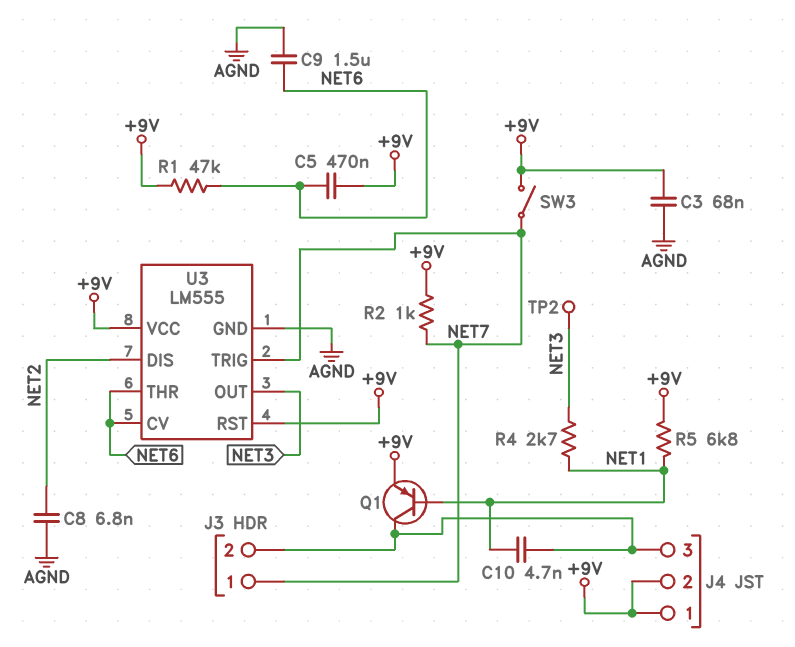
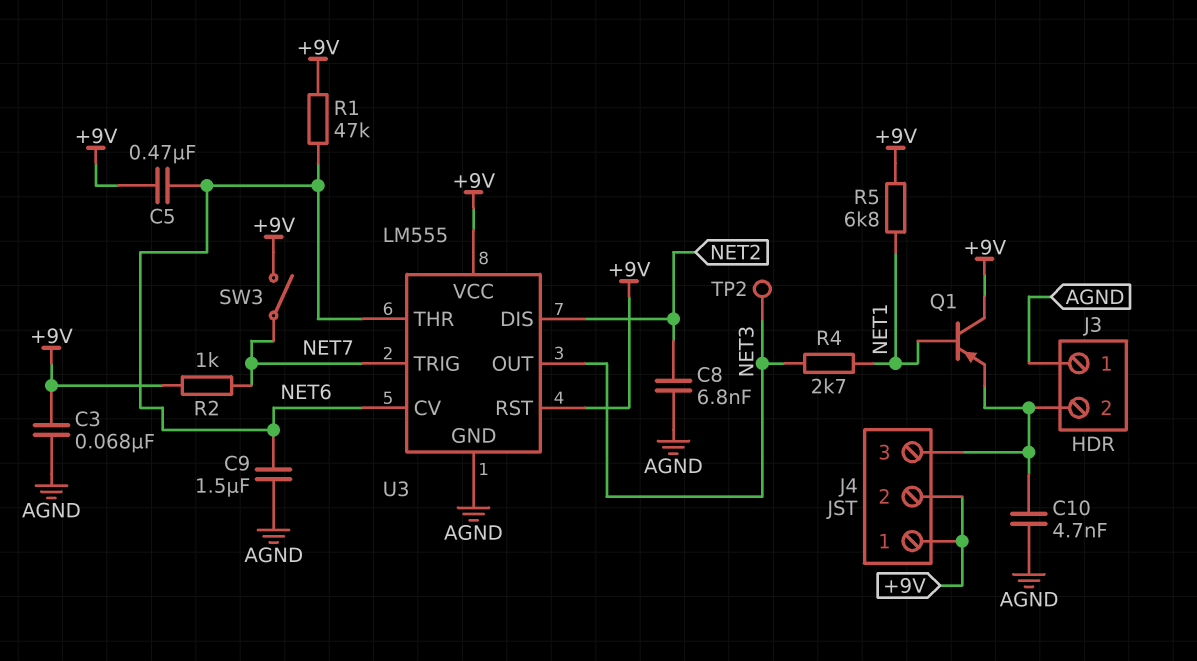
C10: 4.7nF (J3/2, NET1) -> 4.7nF (AGND, J3/2)
J3 pin 1: NET7 -> AGND
Q1: PNP (B NET1, C J3/2, E +9V) -> PNP (B NET1, C +9V, E J3/2)

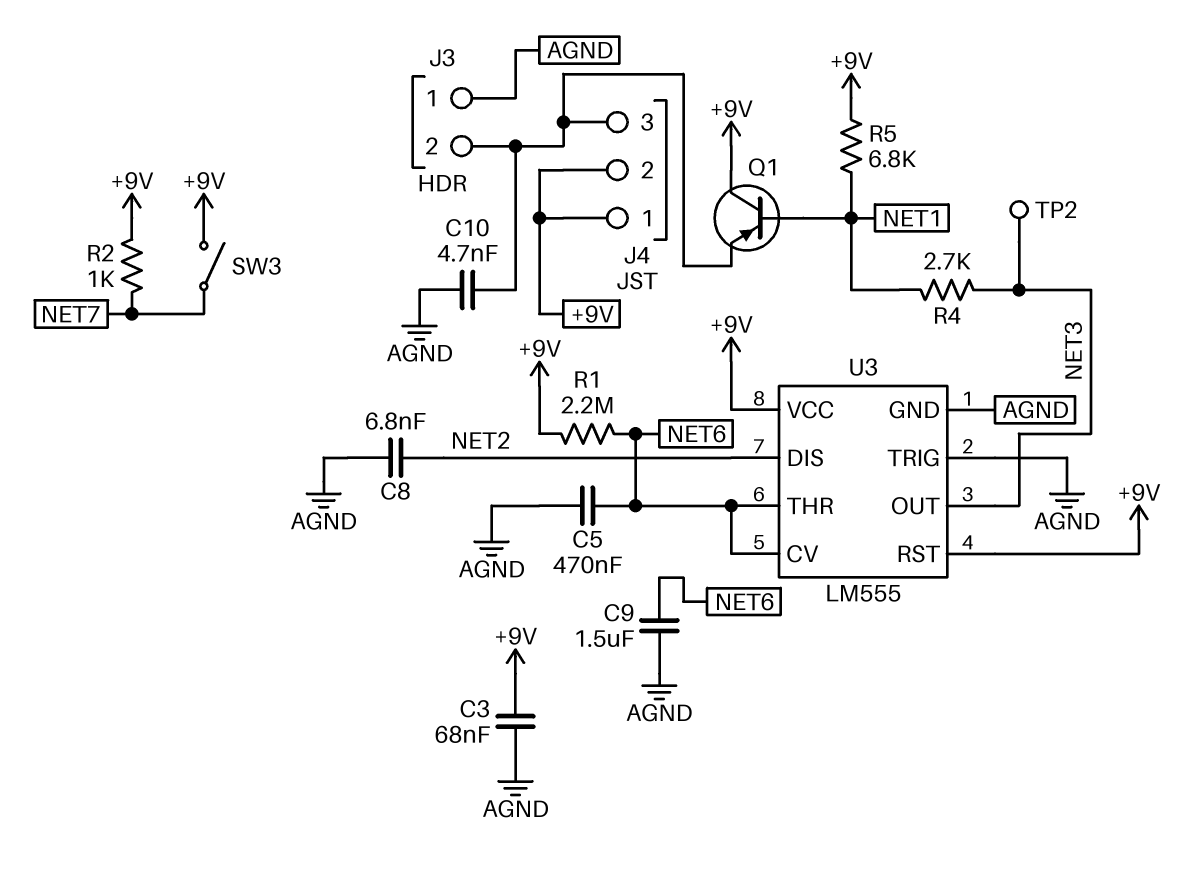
C5: 470nF (+9V, NET6) -> 470nF (AGND, NET6)
R1: 47k (+9V, NET6) -> 2.2M (+9V, NET6)
U3 pin TRIG: NET7 -> AGND

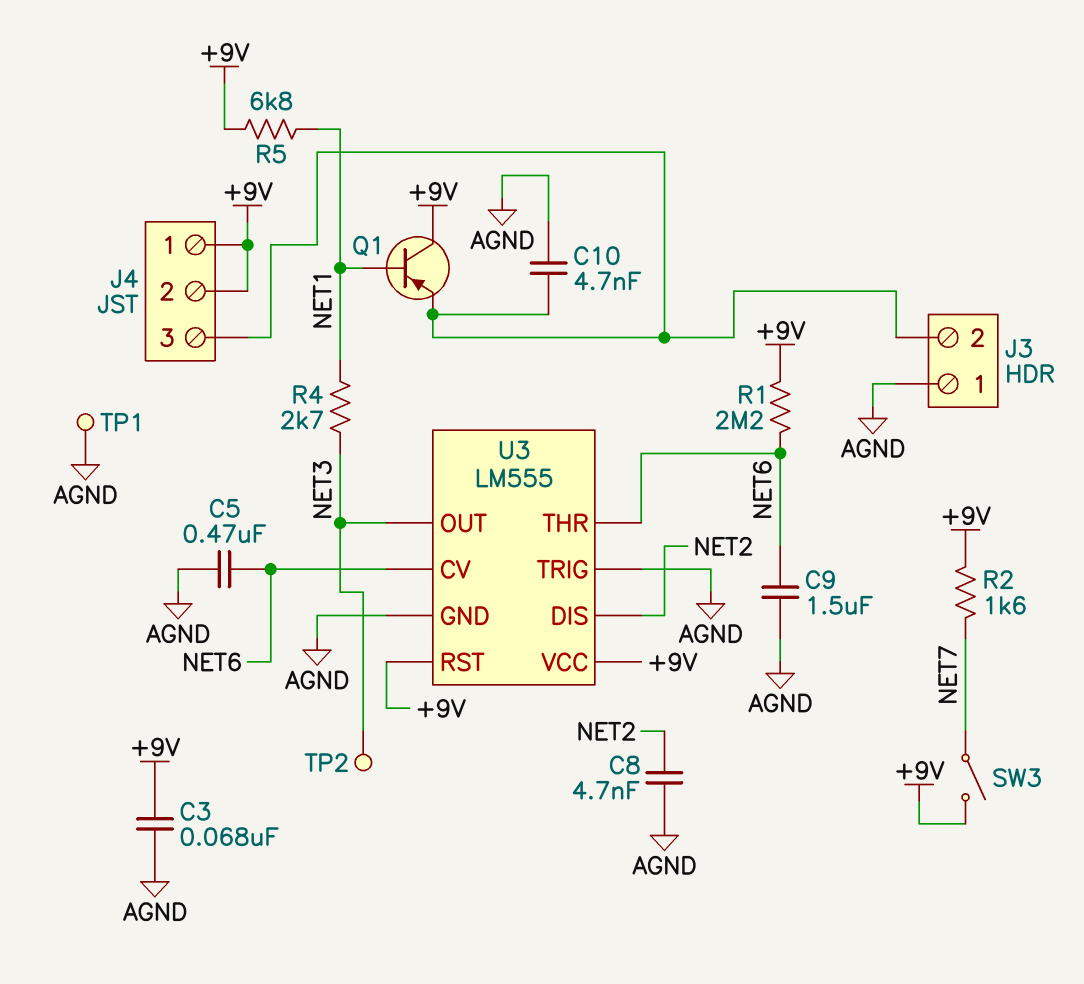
C8: 6.8nF (AGND, NET2) -> 4.7nF (AGND, NET2)
R2: 1k (+9V, NET7) -> 1.6k (+9V, NET7)
TP1: none -> test point (AGND)

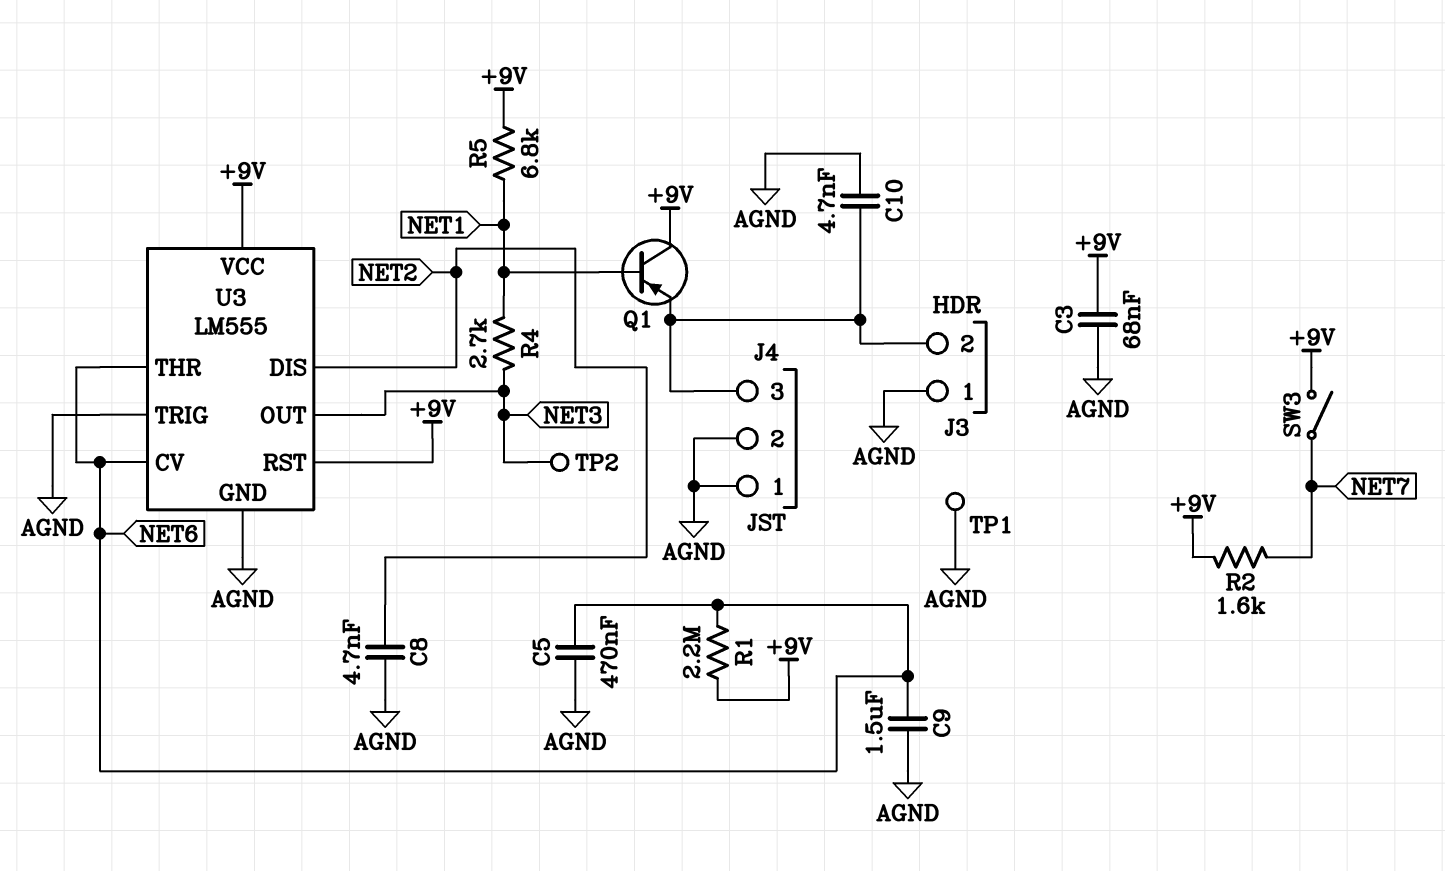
J4 pin 1: +9V -> AGND
J4 pin 2: +9V -> AGND

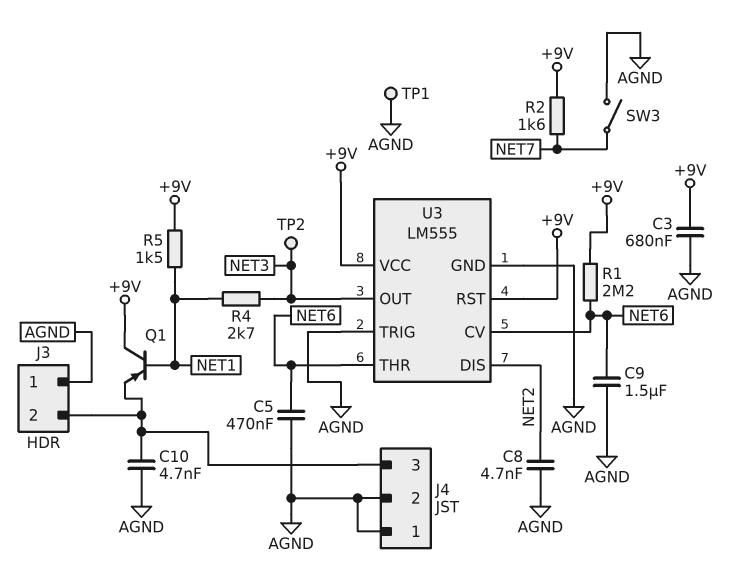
C3: 68nF (+9V, AGND) -> 680nF (+9V, AGND)
R5: 6.8k (+9V, NET1) -> 1.5k (+9V, NET1)
SW3: switch (+9V, NET7) -> switch (AGND, NET7)

